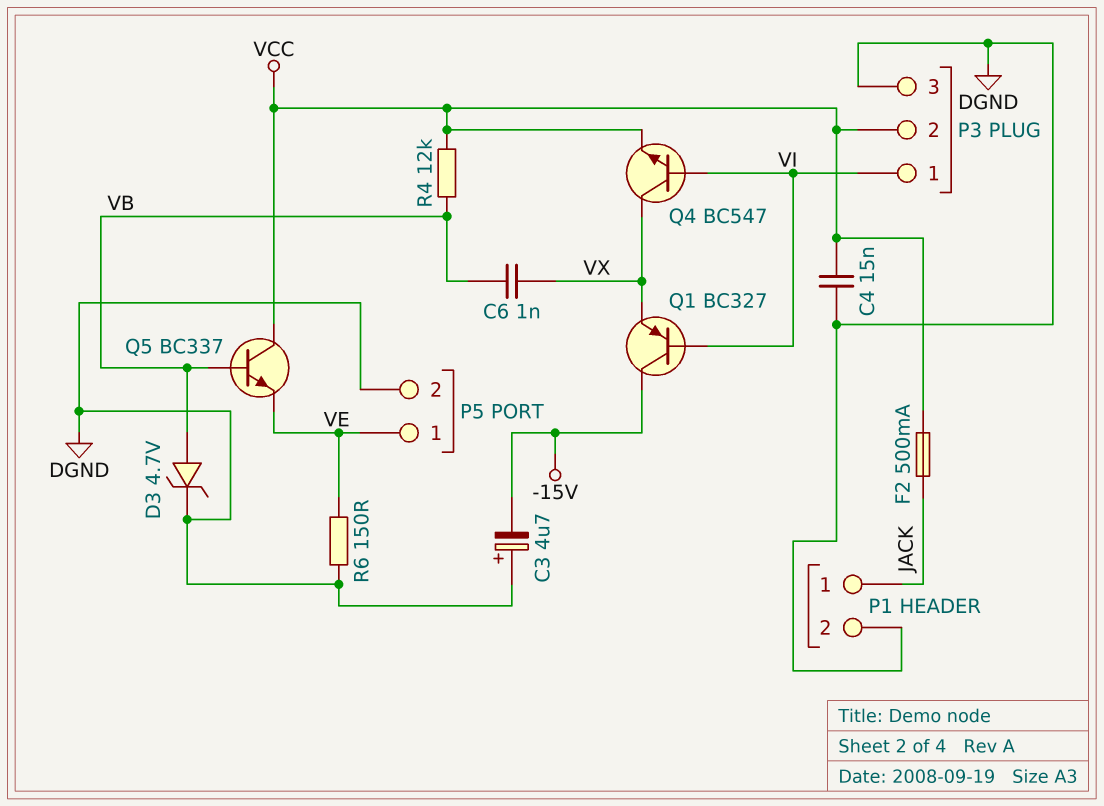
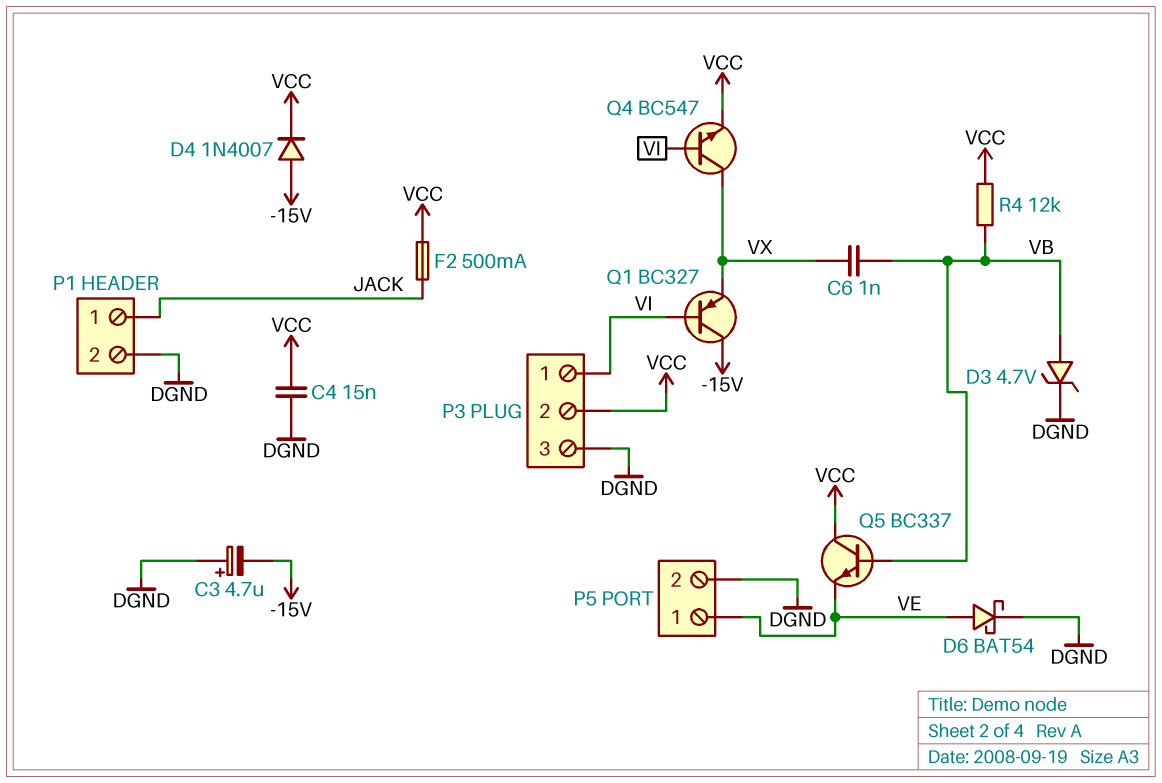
D4: none -> diode 1N4007 (A -15V, K VCC)
D6: none -> schottky BAT54 (A VE, K DGND)
R6: 150 (DGND, VE) -> none

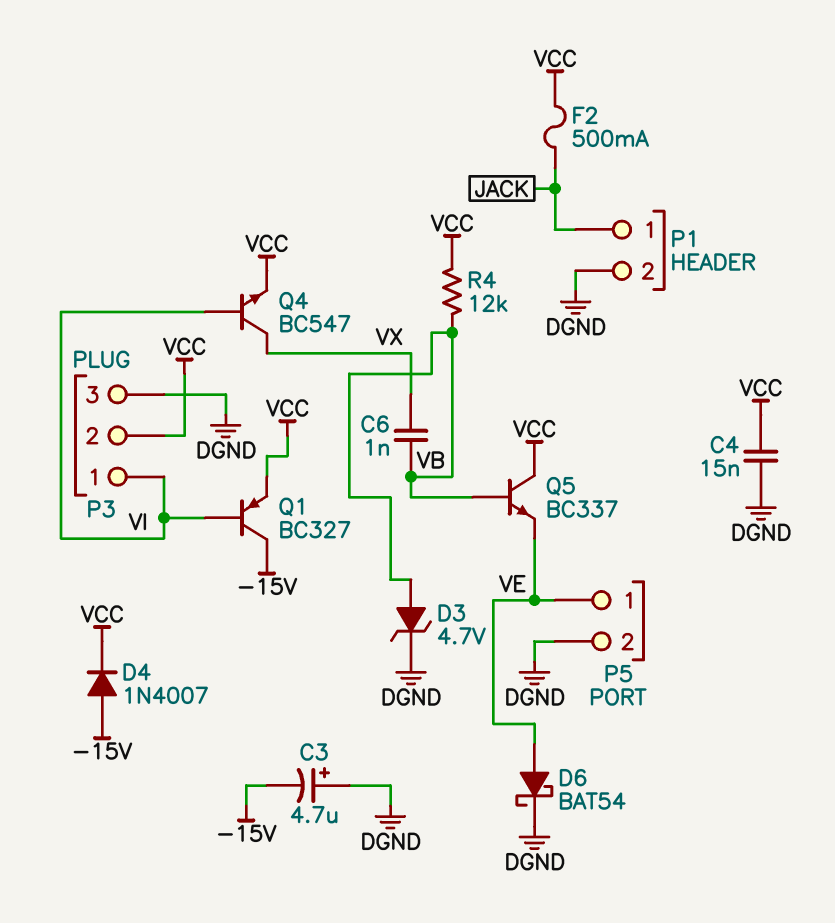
Q1: PNP BC327 (B VI, C -15V, E VX) -> PNP BC327 (B VI, C -15V, E VCC)

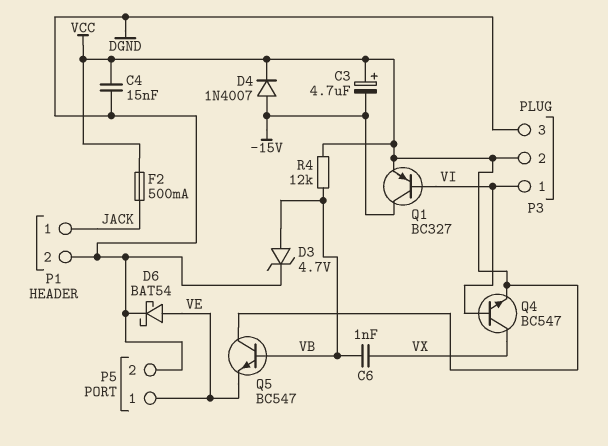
C3: 4.7uF (plus DGND, minus -15V) -> 4.7uF (plus VCC, minus -15V)
Q5: NPN BC337 (B VB, C VCC, E VE) -> NPN BC547 (B VB, C VCC, E VE)

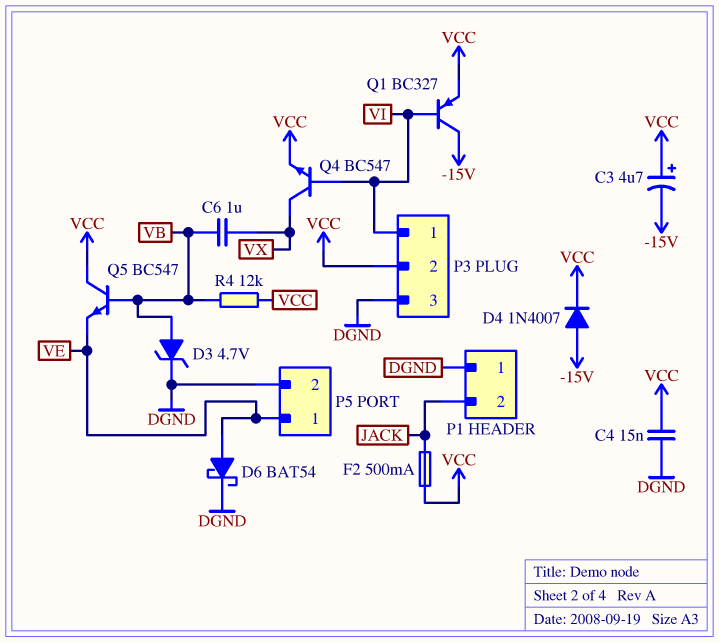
C6: 1nF (VB, VX) -> 1uF (VB, VX)
P1 pin 1: JACK -> DGND
P1 pin 2: DGND -> JACK

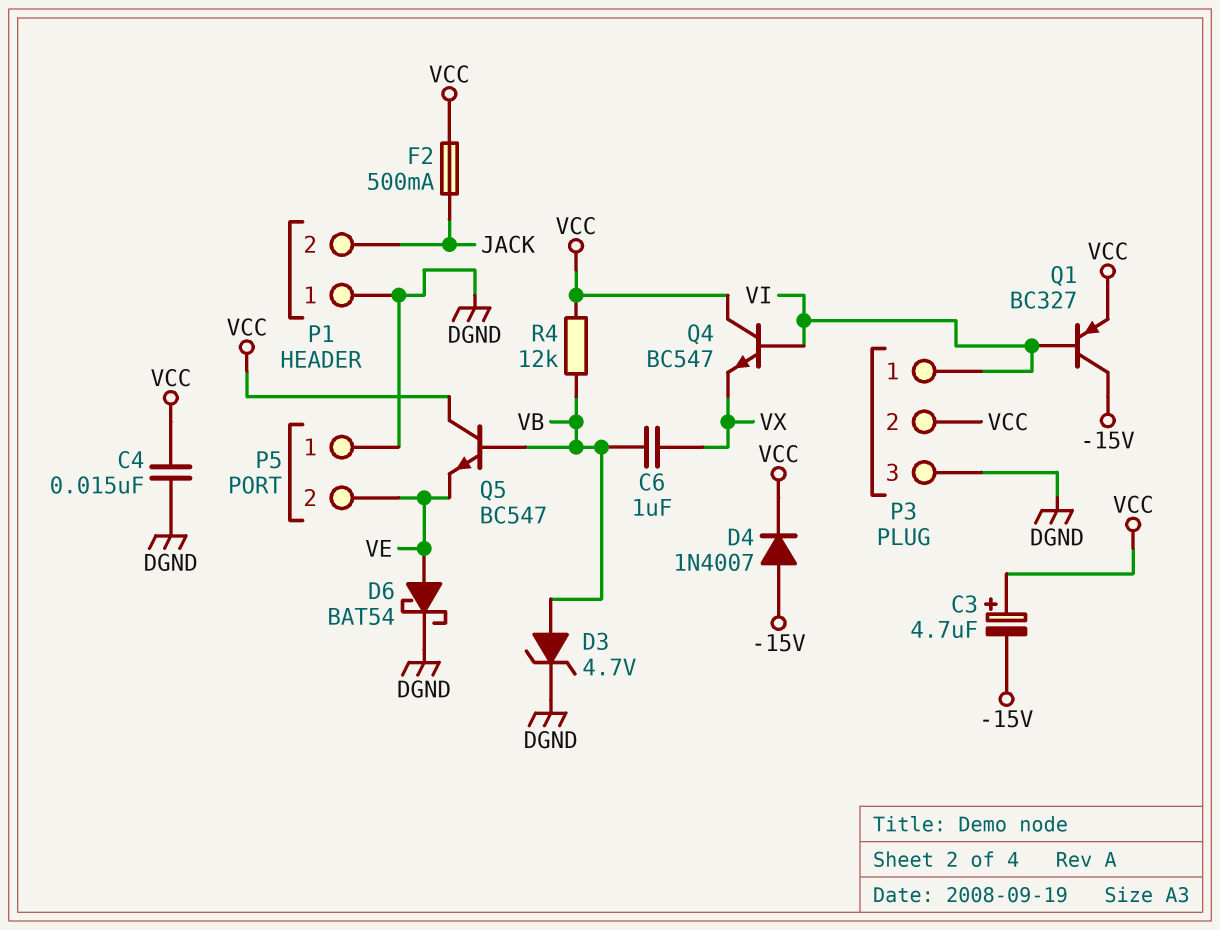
P5 pin 1: VE -> DGND
P5 pin 2: DGND -> VE
Q4: NPN BC547 (B VI, C VX, E VCC) -> NPN BC547 (B VI, C VCC, E VX)

